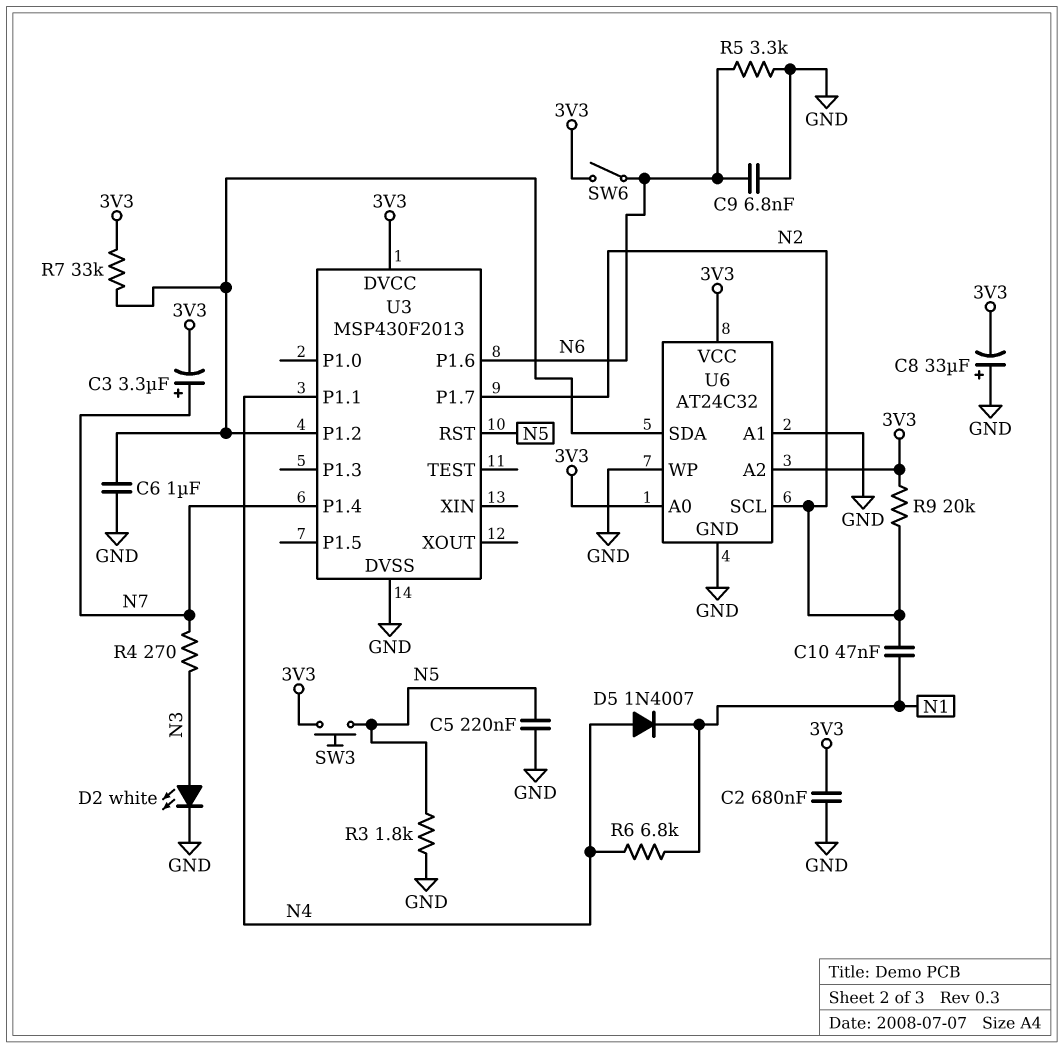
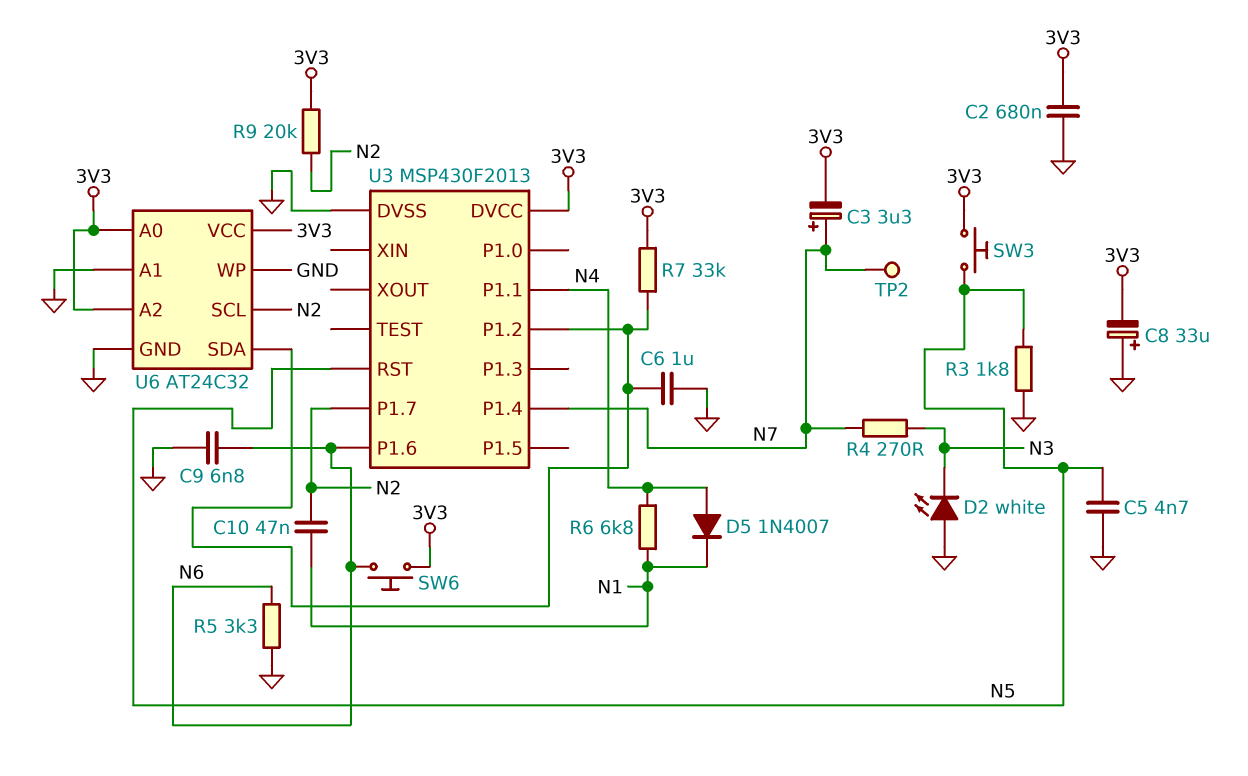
C5: 220nF (GND, N5) -> 4.7nF (GND, N5)
D2: LED white (A N3, K GND) -> LED white (A GND, K N3)
SW6: switch (3V3, N6) -> button (3V3, N6)
TP2: none -> test point (N7)

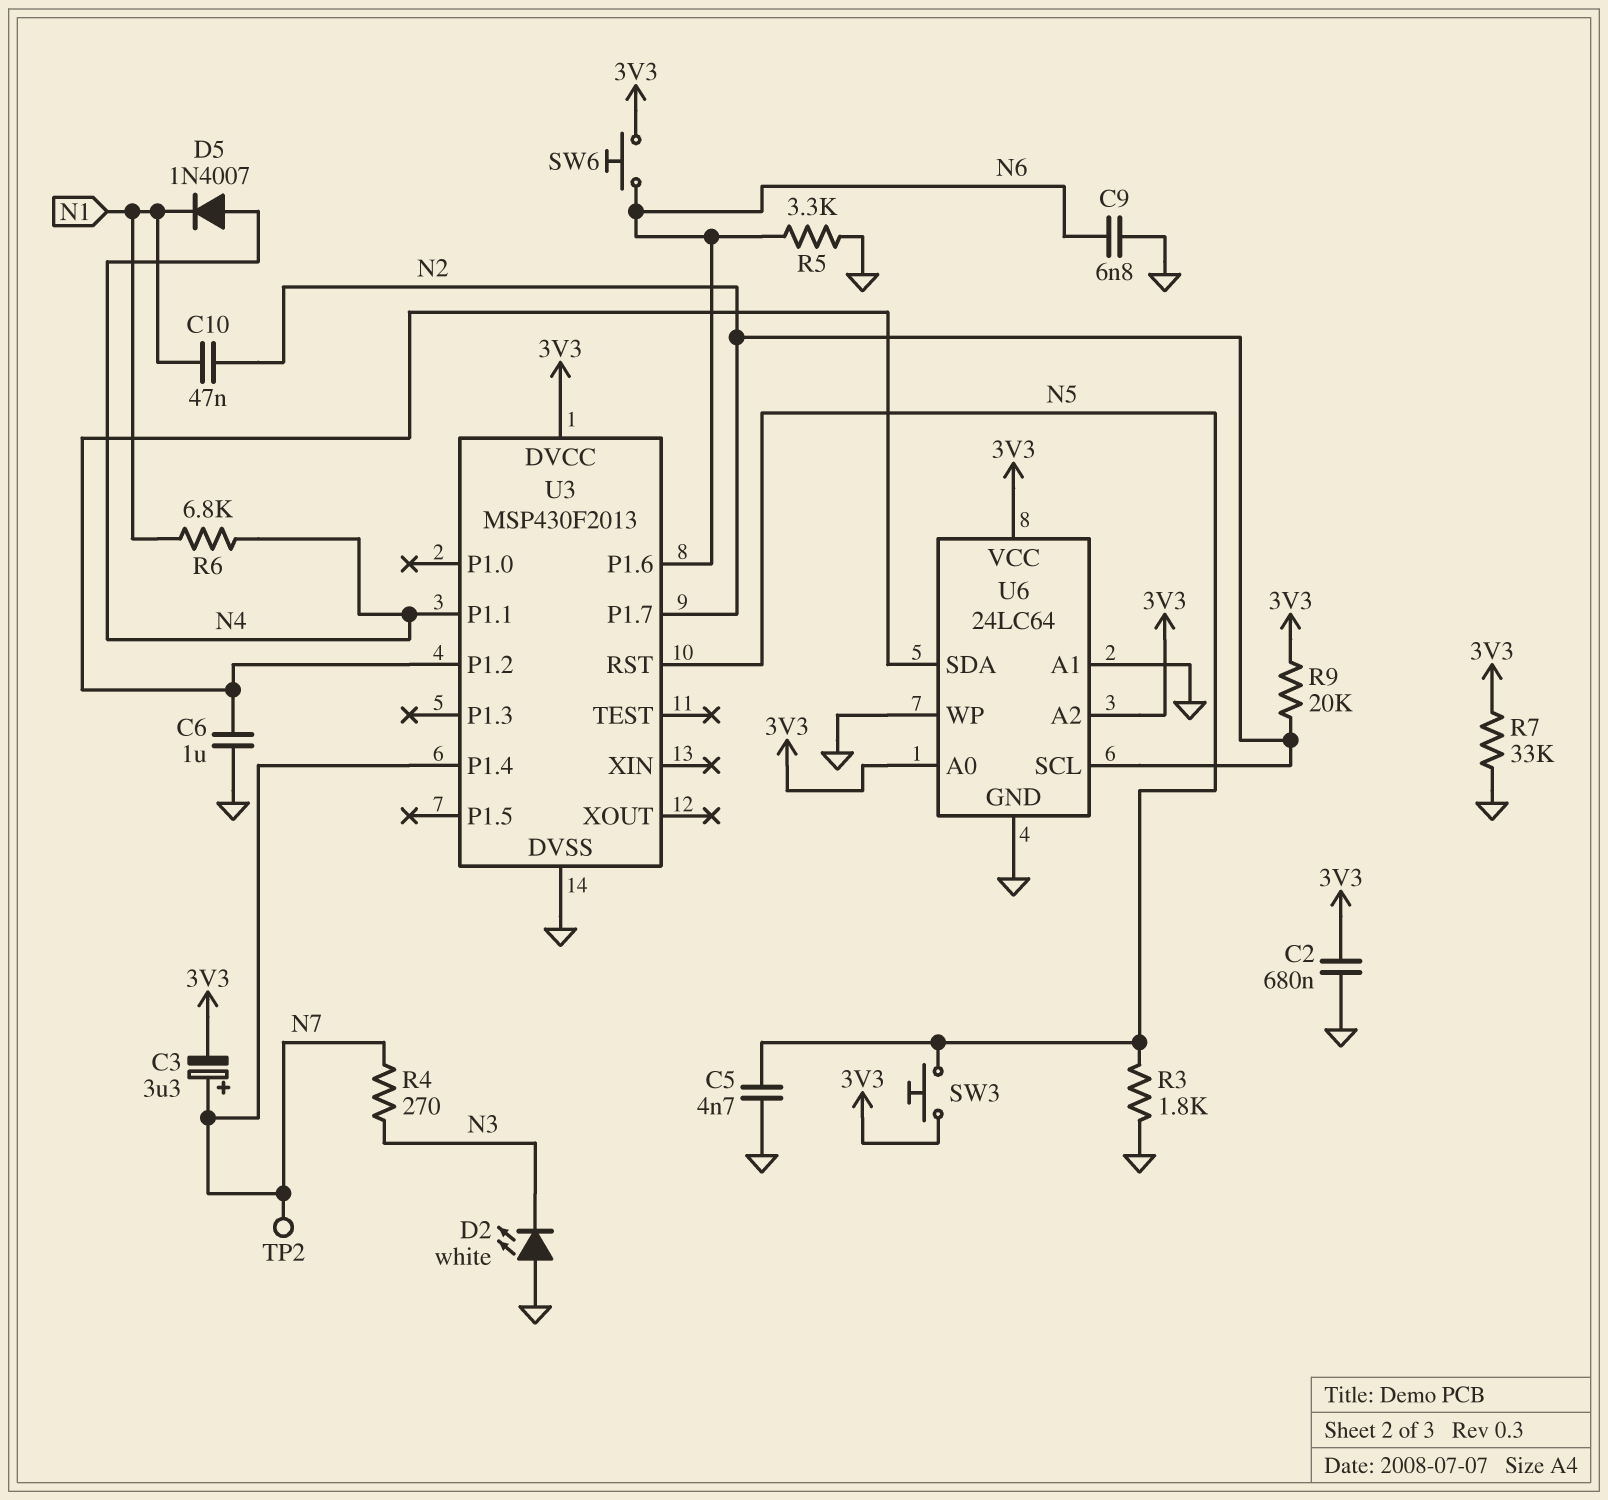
C8: 33uF (plus GND, minus 3V3) -> none
R7: 33k (3V3, U3/P1.2) -> 33k (3V3, GND)
U6: AT24C32 -> 24LC64

